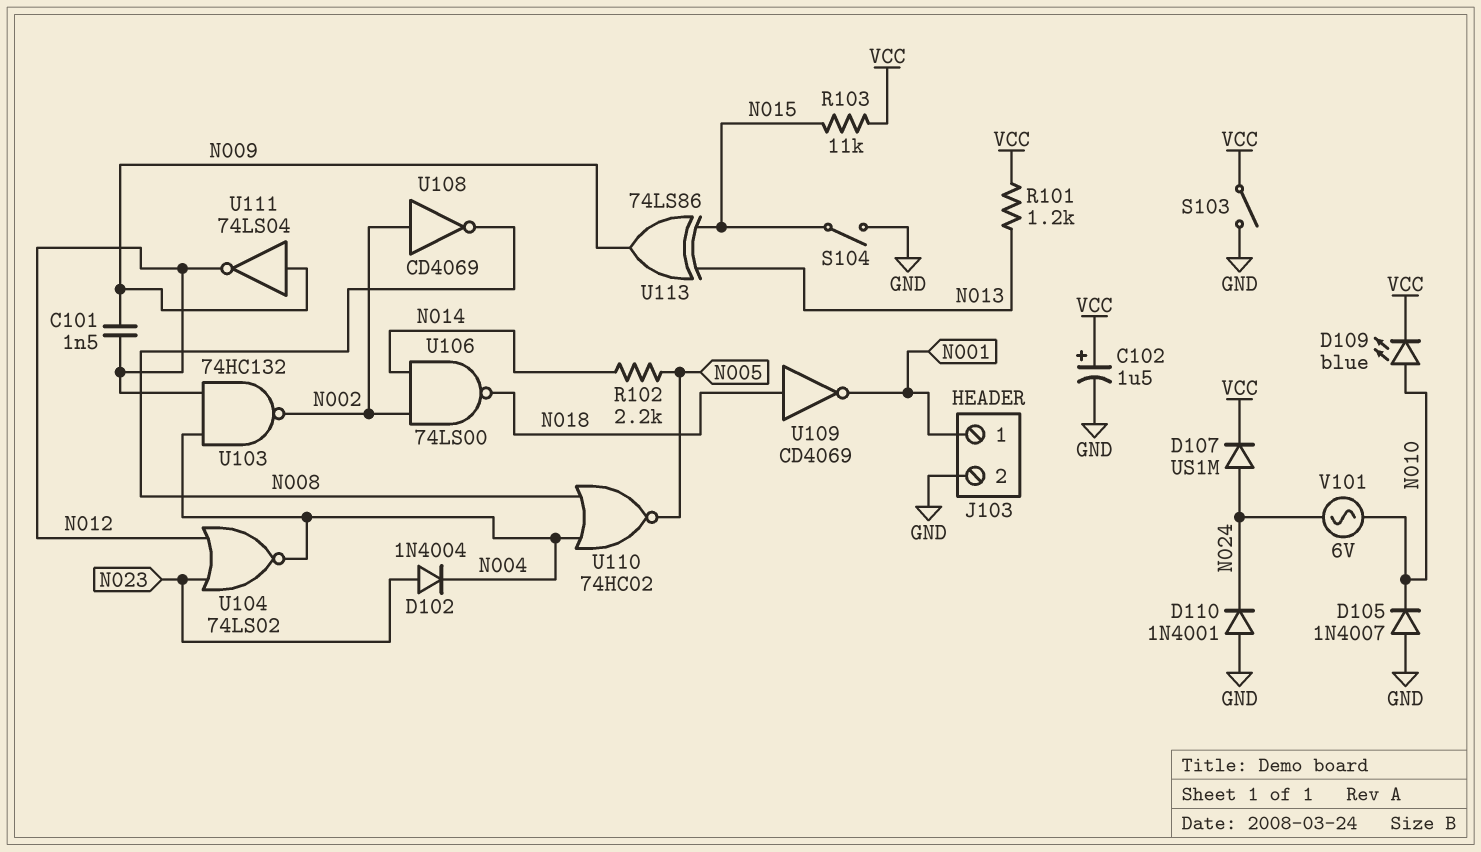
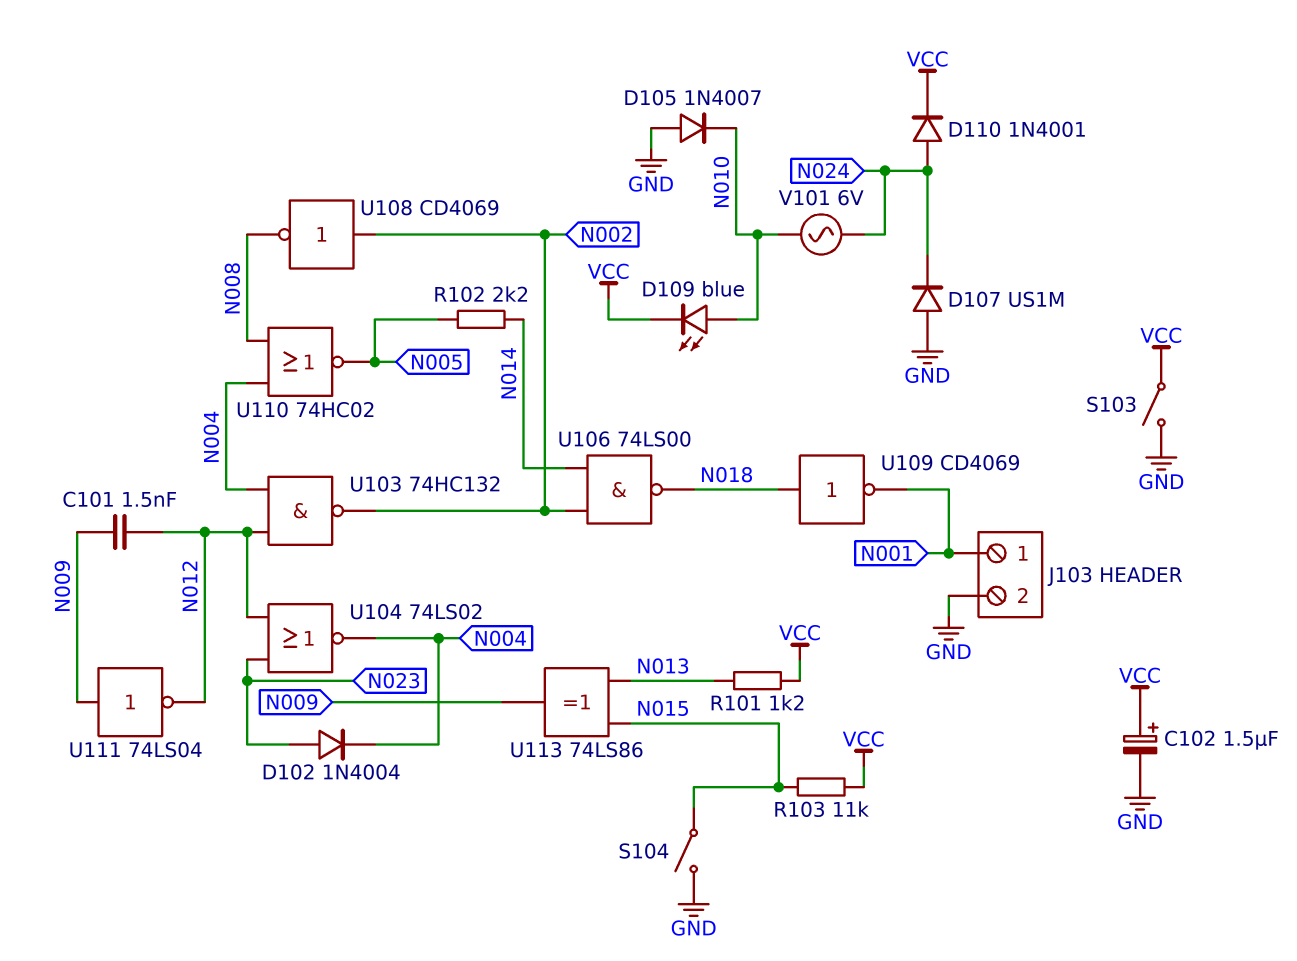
D107: diode US1M (A N024, K VCC) -> diode US1M (A GND, K N024)
D110: diode 1N4001 (A GND, K N024) -> diode 1N4001 (A N024, K VCC)

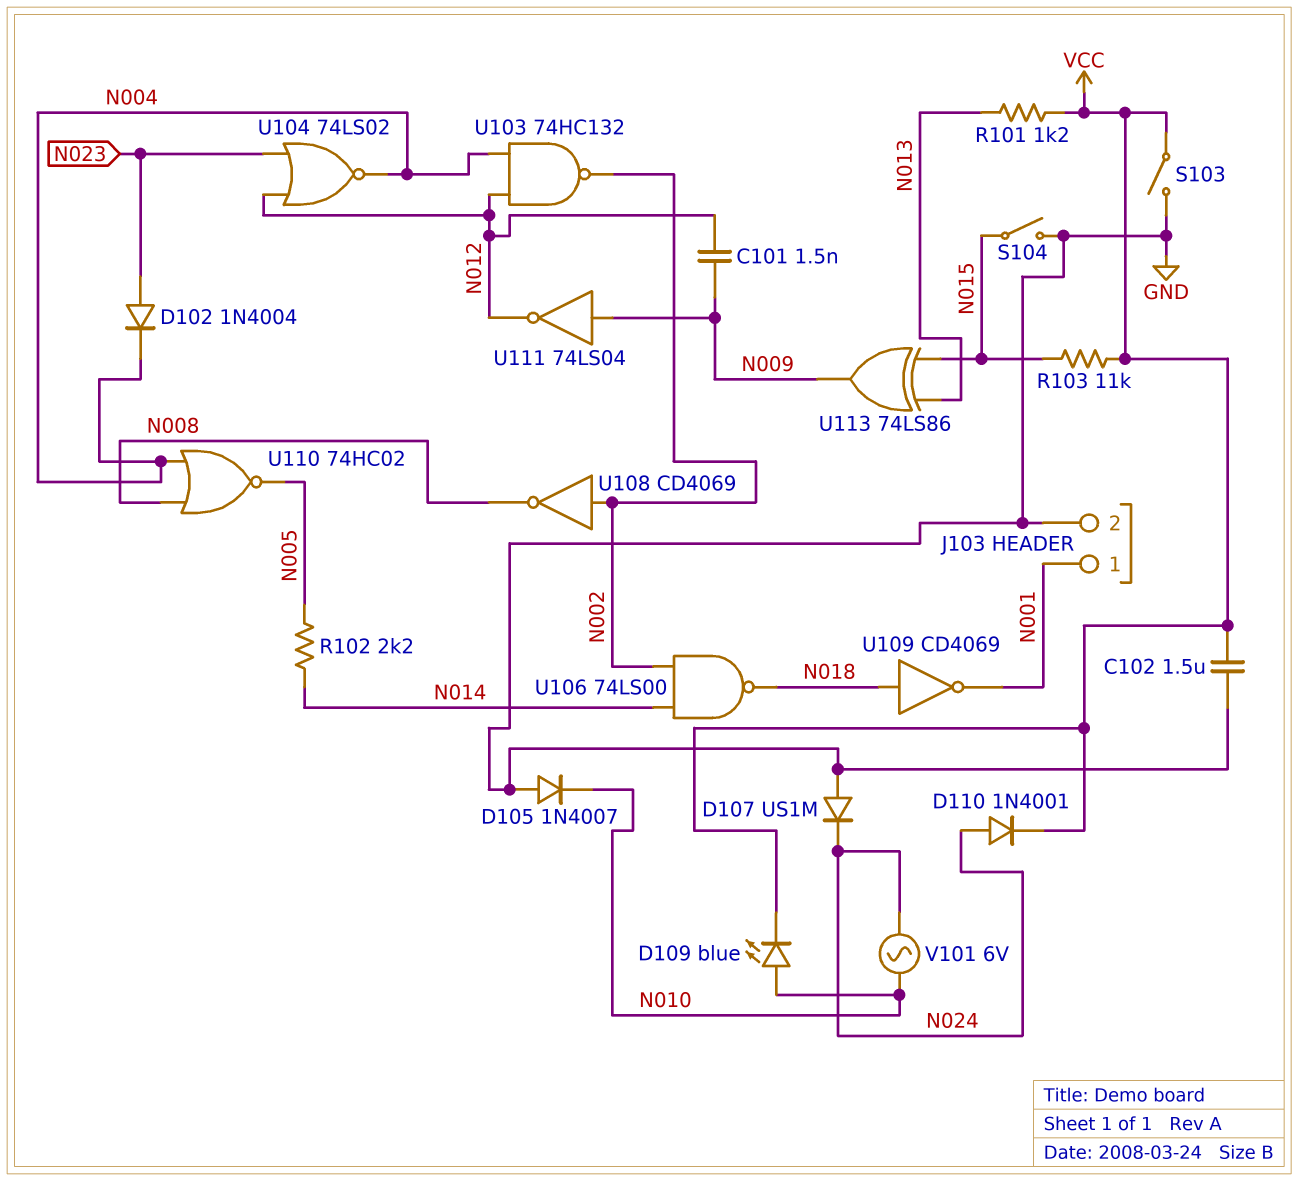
C102: 1.5uF (plus VCC, minus GND) -> 1.5uF (GND, VCC)

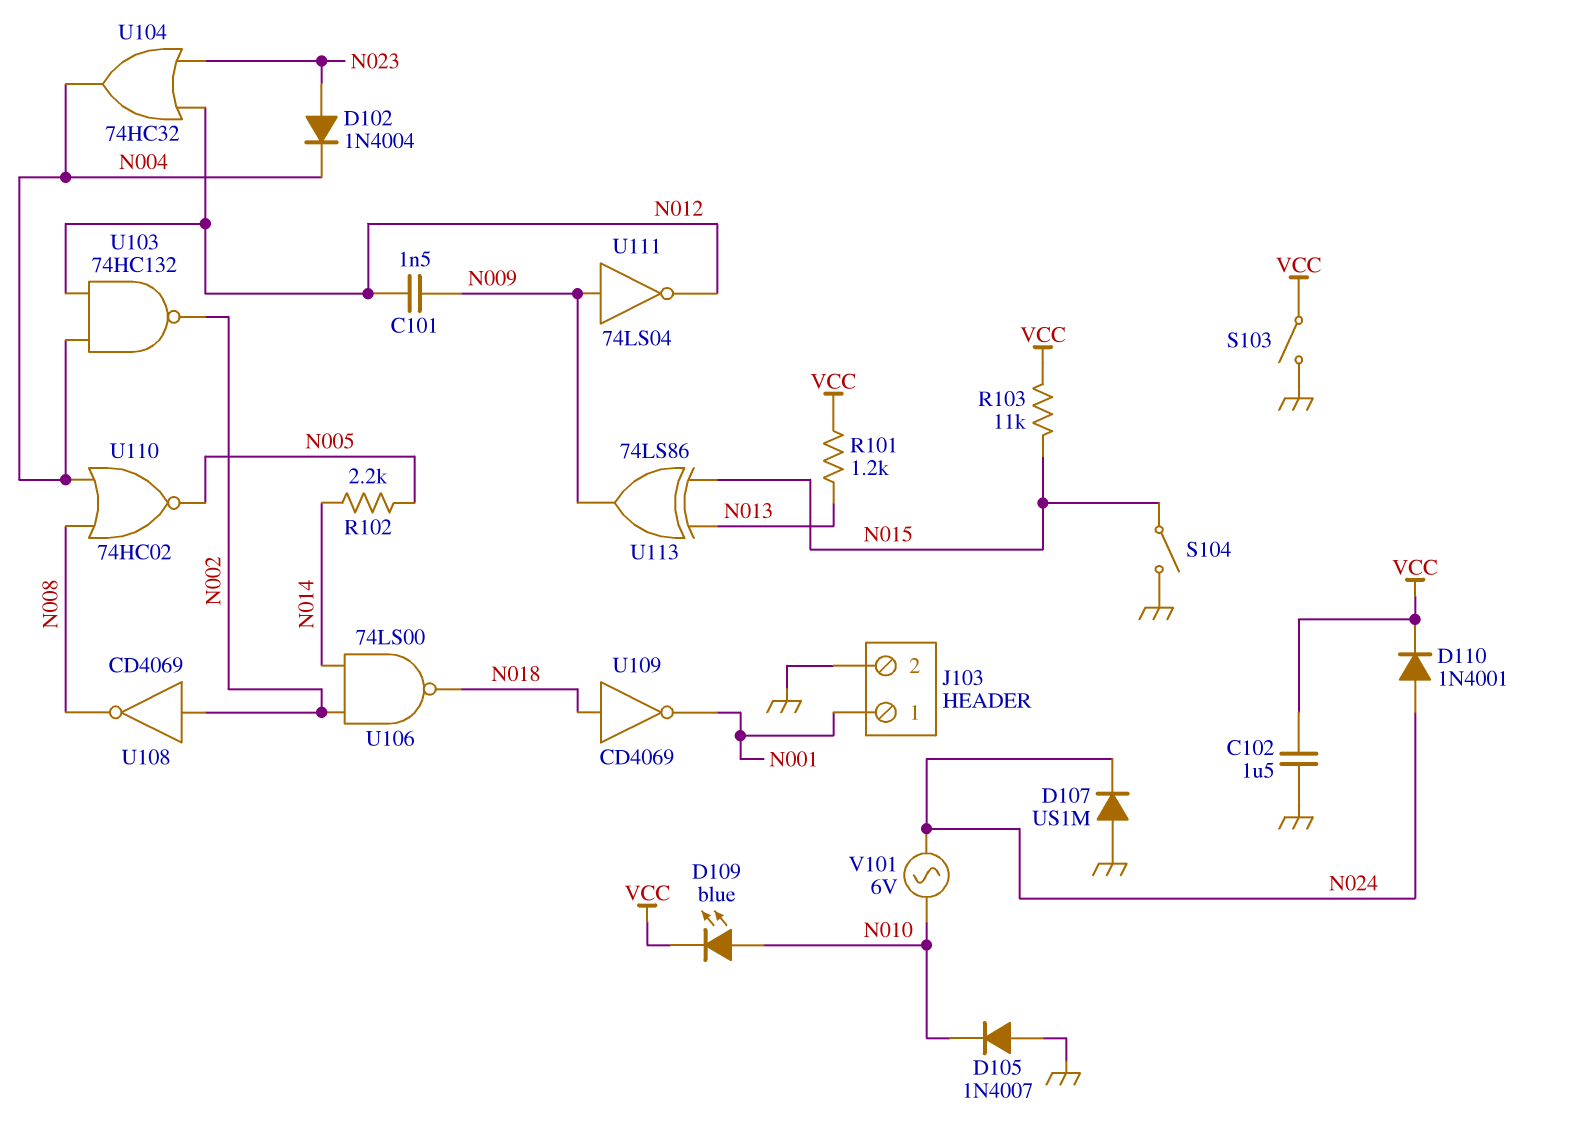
U104: NOR 74LS02 (in N012, in N023, out N004) -> OR 74HC32 (in N012, in N023, out N004)

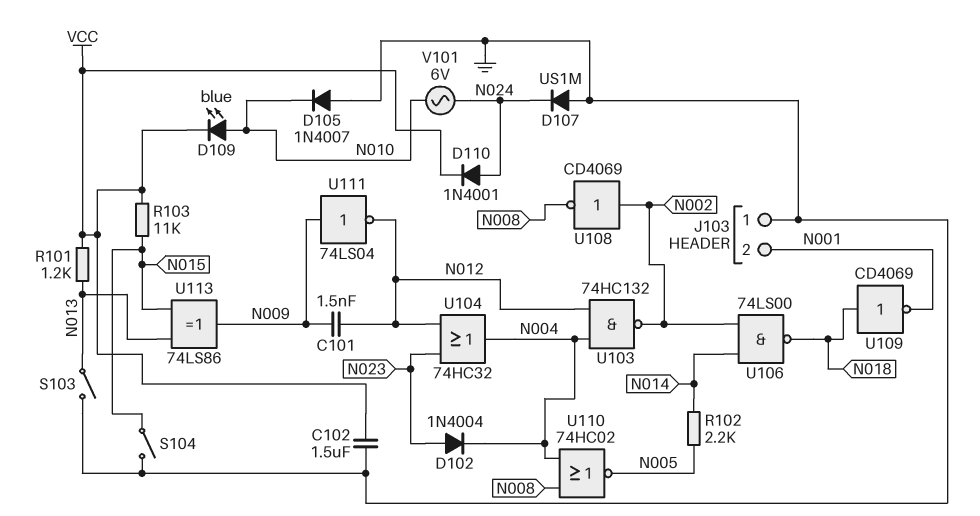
J103 pin 1: N001 -> GND
J103 pin 2: GND -> N001
S103: switch (GND, VCC) -> switch (GND, N013)

